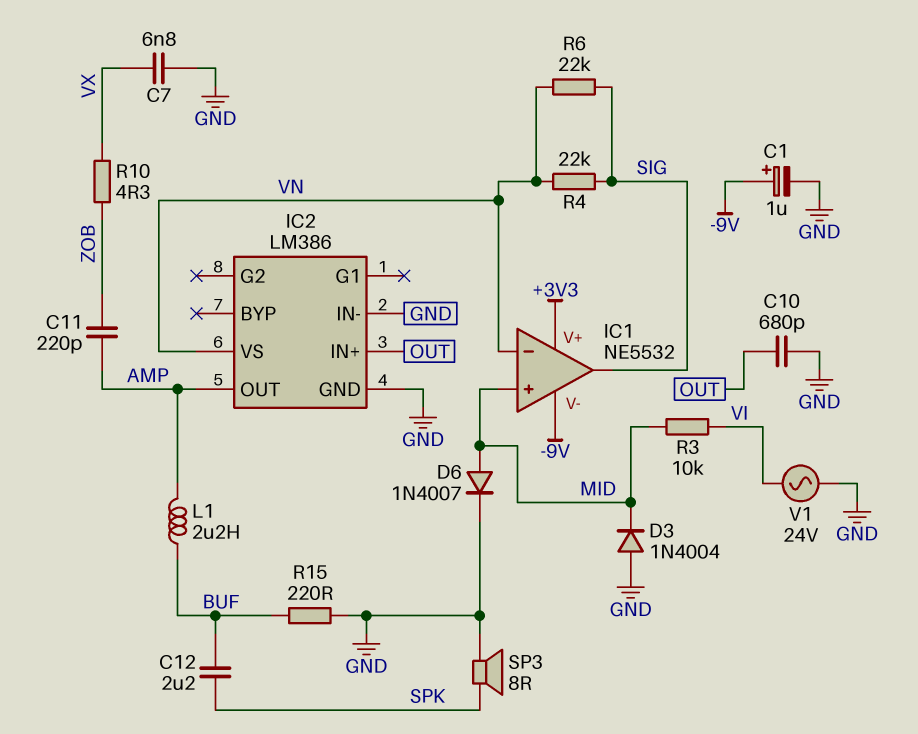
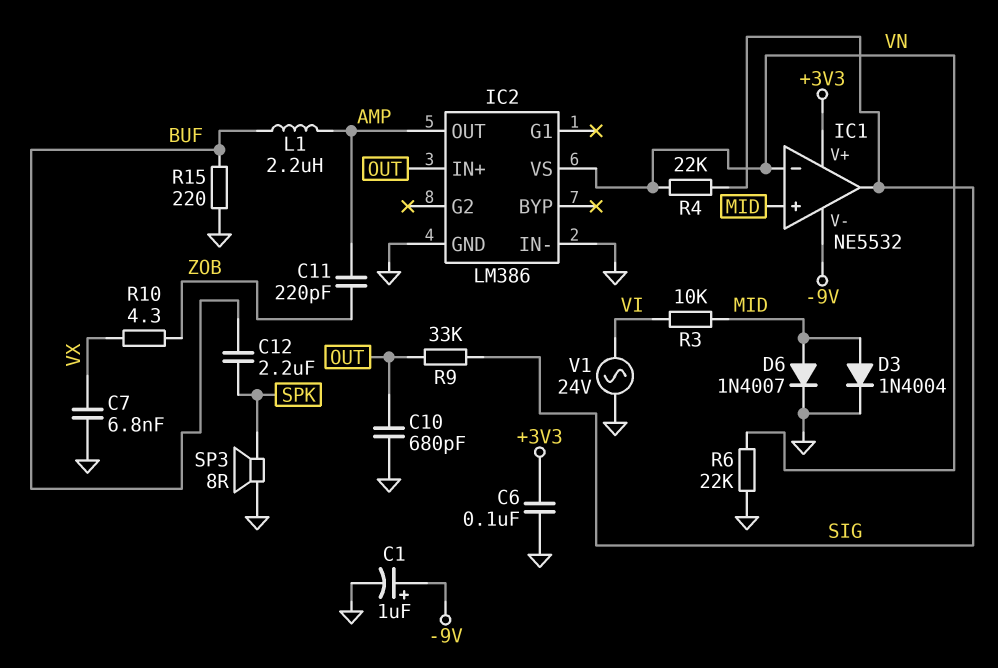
C6: none -> 100nF (+3V3, GND)
D3: diode 1N4004 (A GND, K MID) -> diode 1N4004 (A MID, K GND)
R6: 22k (SIG, VN) -> 22k (GND, VN)
R9: none -> 33k (OUT, SIG)

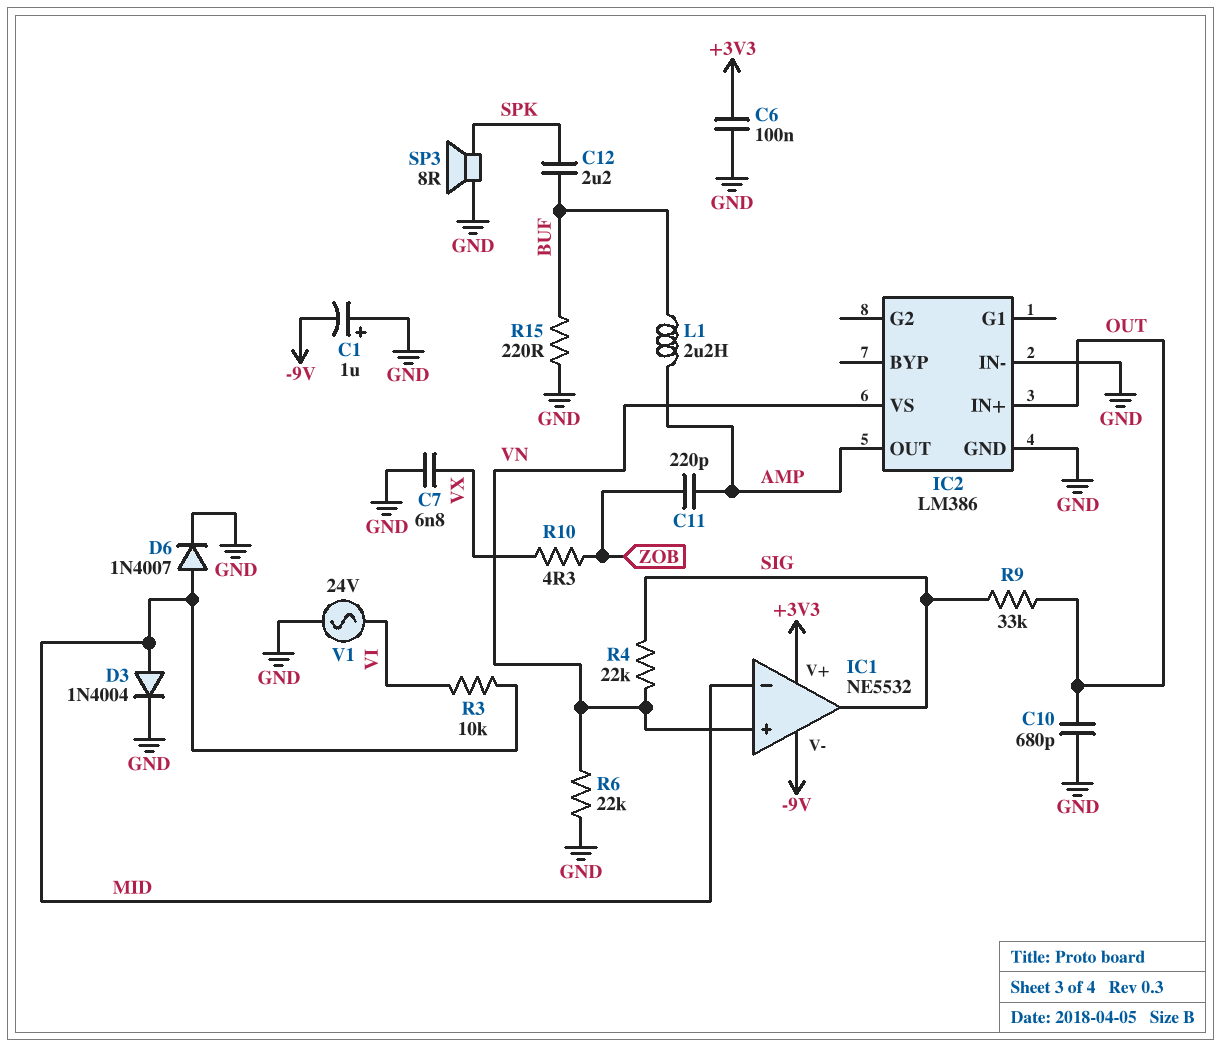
C1: 1uF (plus -9V, minus GND) -> 1uF (plus GND, minus -9V)
IC1 pin in+: MID -> VN
IC1 pin in-: VN -> MID

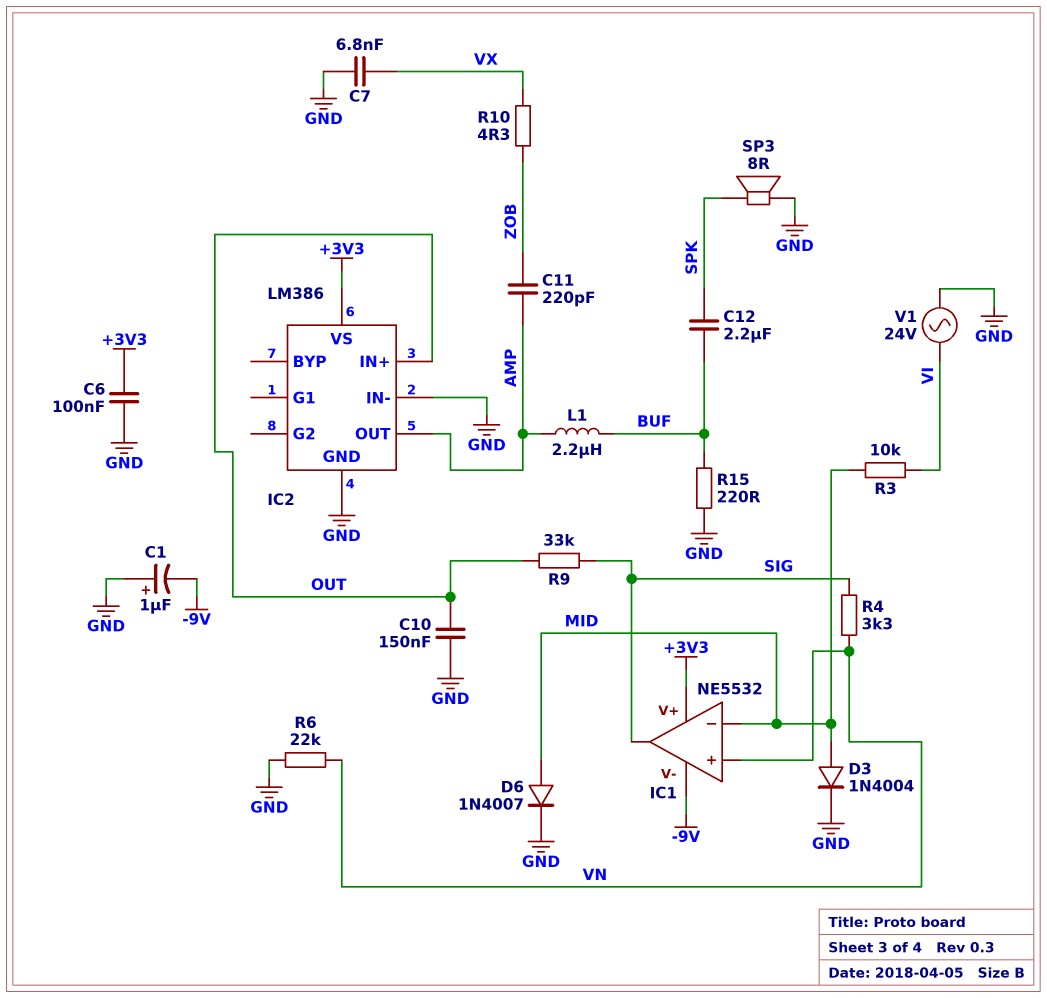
C10: 680pF (GND, OUT) -> 150nF (GND, OUT)
IC2 pin VS: VN -> +3V3
R4: 22k (SIG, VN) -> 3.3k (SIG, VN)

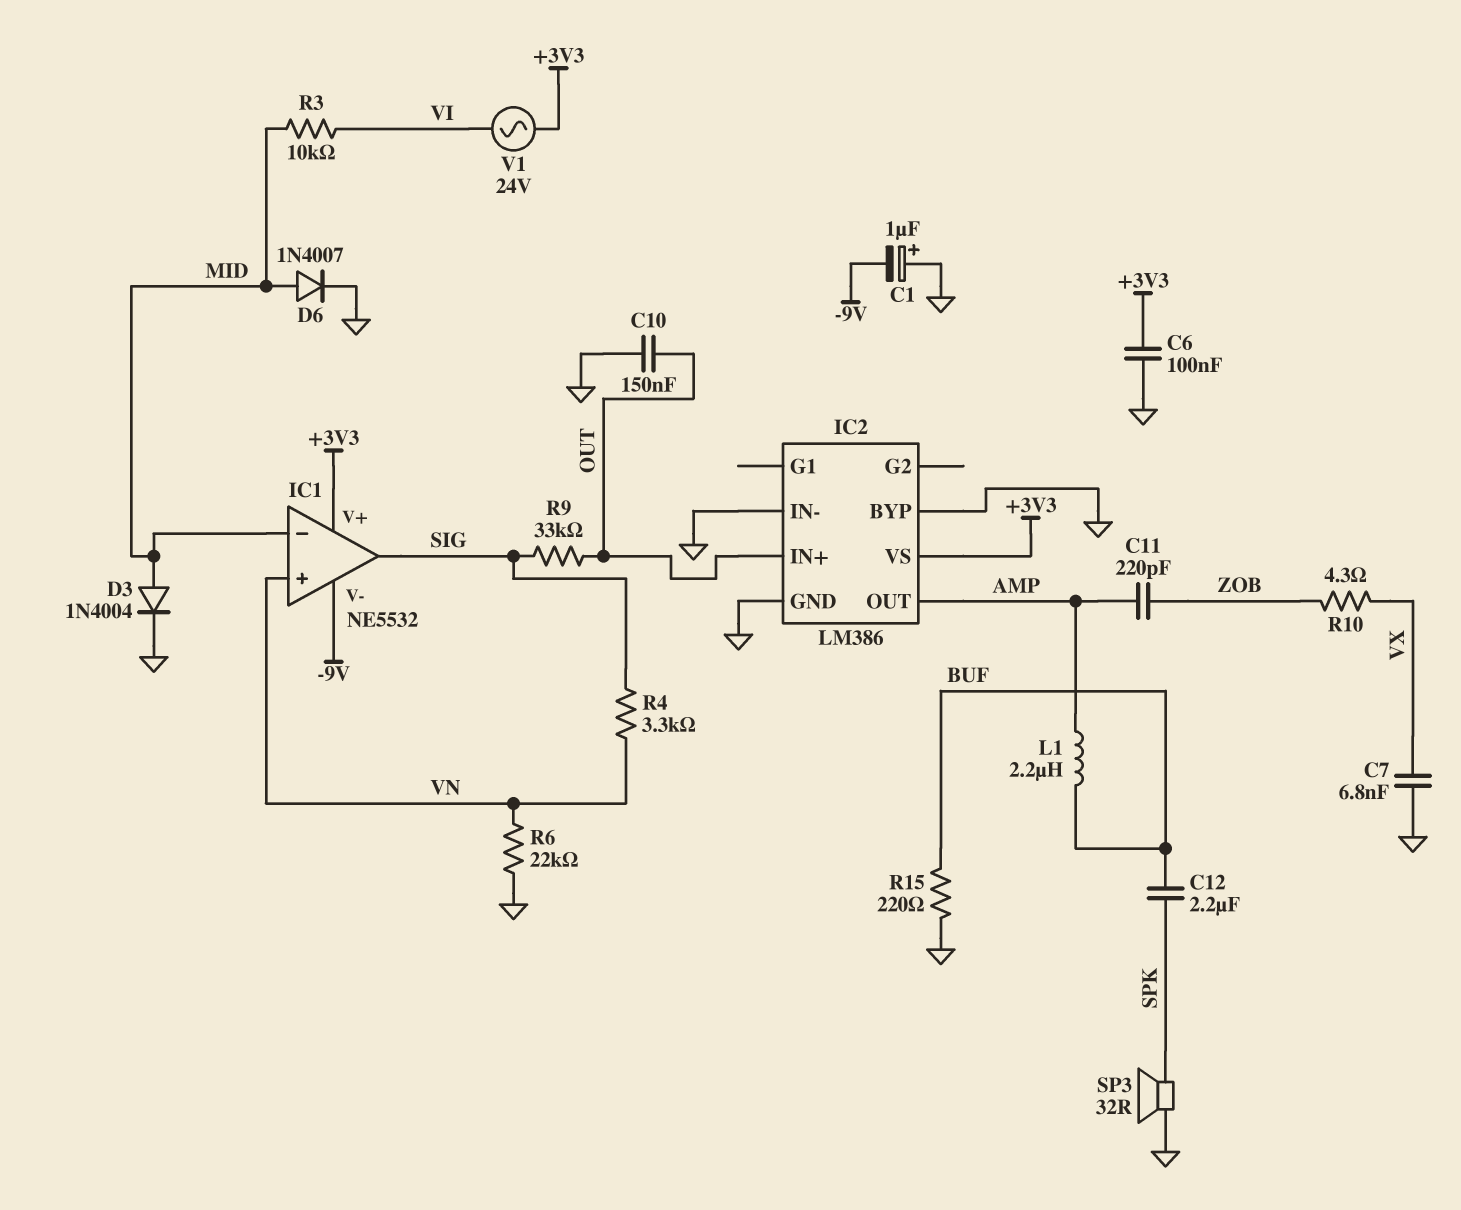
IC2 pin BYP: none -> GND
SP3: speaker 8R (GND, SPK) -> speaker 32R (GND, SPK)
V1: AC 24V (GND, VI) -> AC 24V (+3V3, VI)

